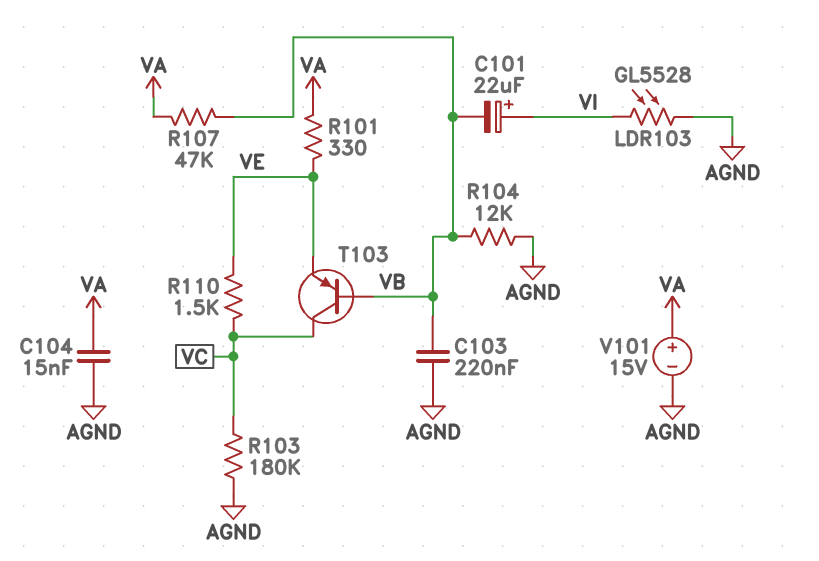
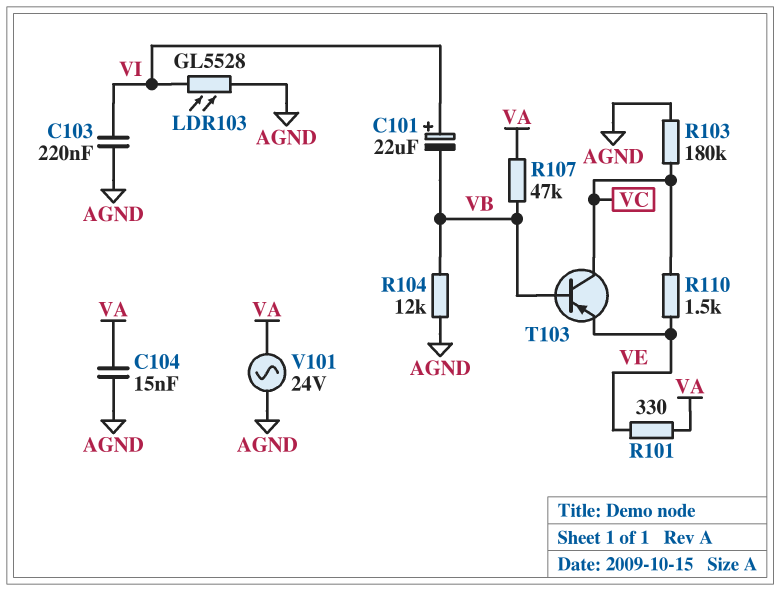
C103: 220nF (AGND, VB) -> 220nF (AGND, VI)
V101: 15V (plus VA, minus AGND) -> AC 24V (AGND, VA)

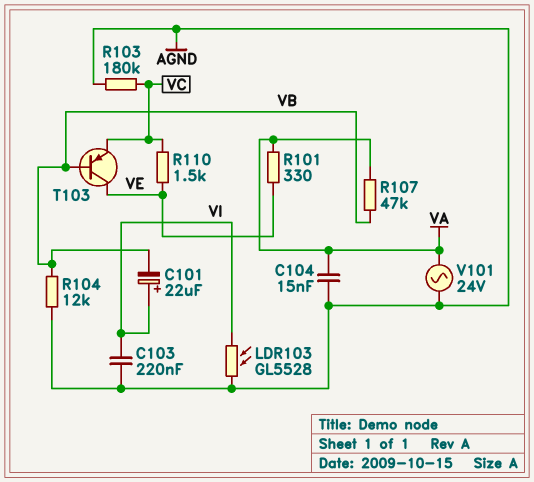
T103: PNP (B VB, C VC, E VE) -> PNP (B VB, C VE, E VC)

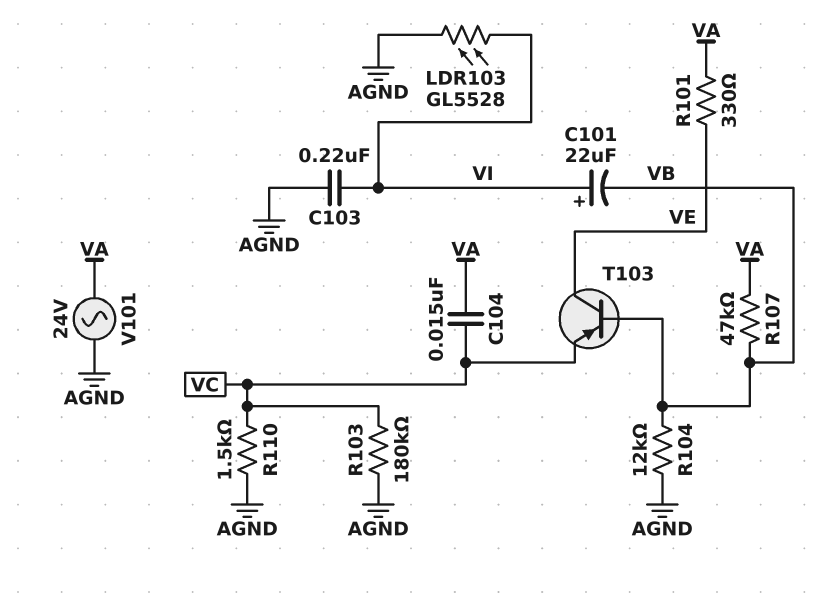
C104: 15nF (AGND, VA) -> 15nF (VA, VC)
R110: 1.5k (VC, VE) -> 1.5k (AGND, VC)

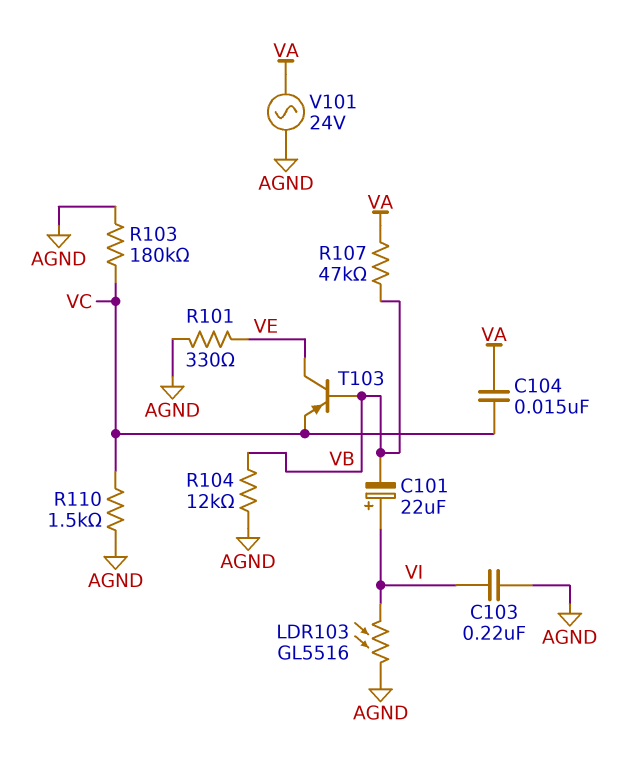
LDR103: GL5528 (AGND, VI) -> GL5516 (AGND, VI)
R101: 330 (VA, VE) -> 330 (AGND, VE)

